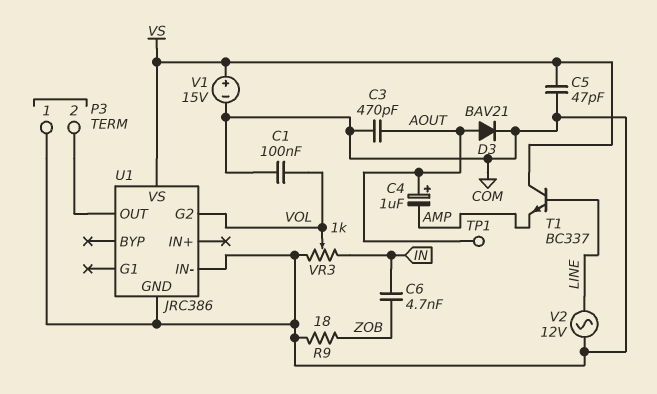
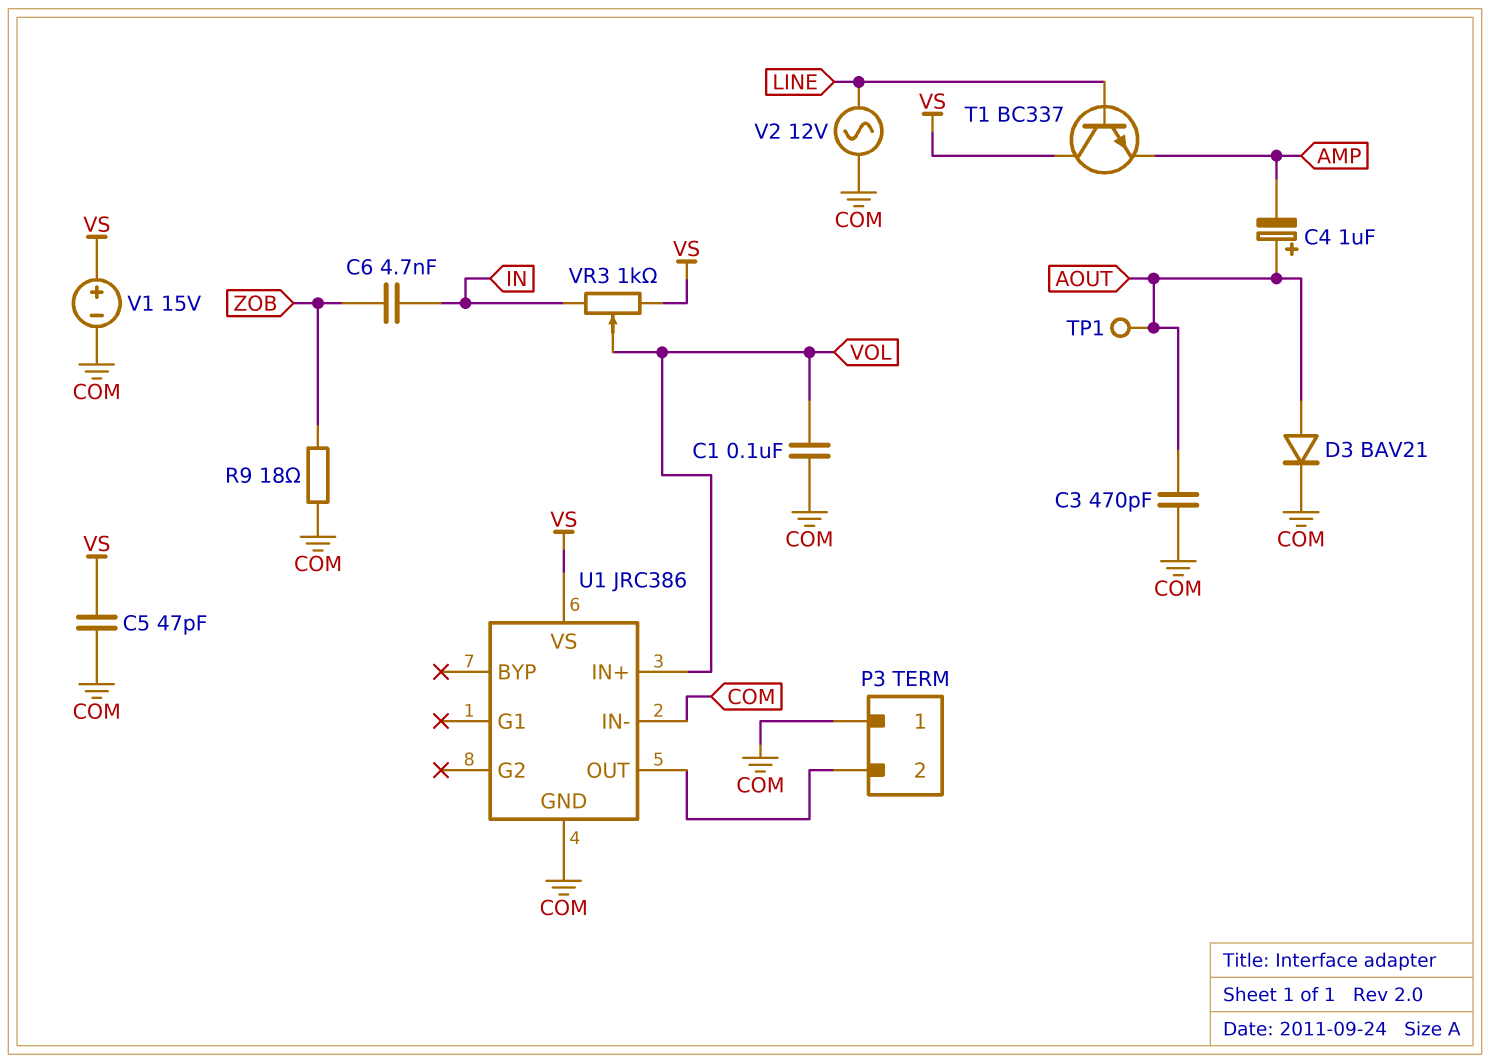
U1 pin G2: VOL -> none
U1 pin IN+: none -> VOL
VR3: 1k (COM, IN, wiper VOL) -> 1k (IN, VS, wiper VOL)

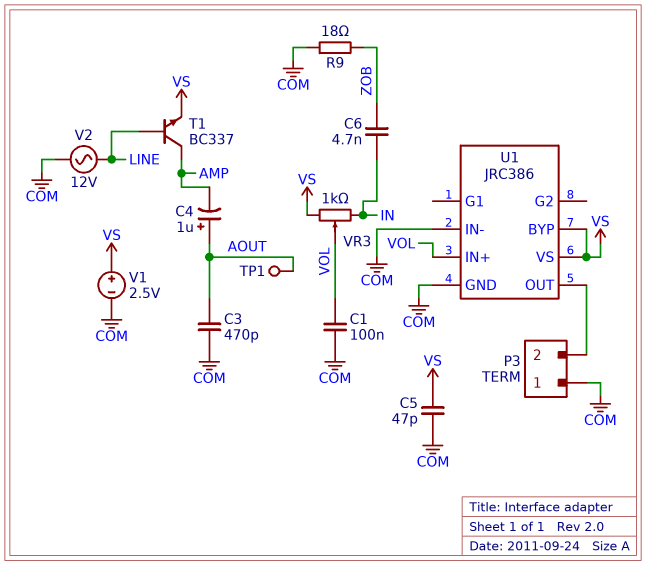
D3: diode BAV21 (A AOUT, K COM) -> none
T1: NPN BC337 (B LINE, C VS, E AMP) -> NPN BC337 (B LINE, C AMP, E VS)
U1 pin BYP: none -> VS
V1: 15V (plus VS, minus COM) -> 2.5V (plus VS, minus COM)

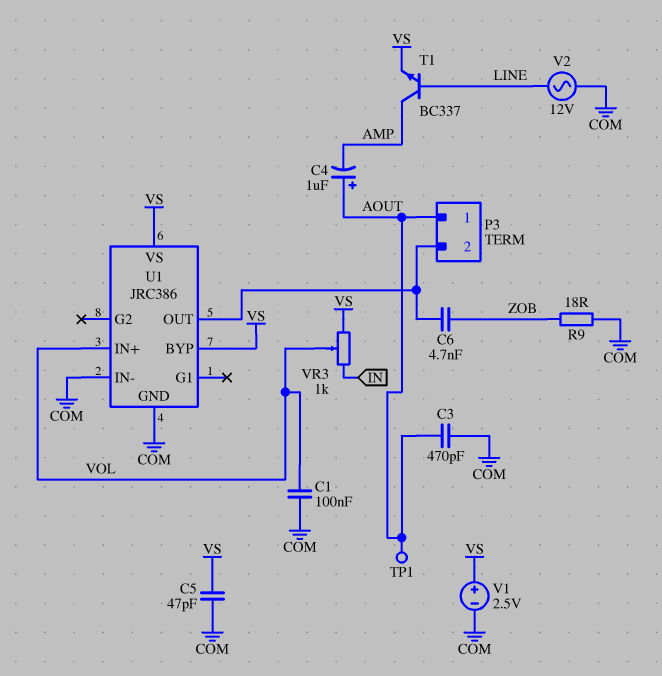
C6: 4.7nF (IN, ZOB) -> 4.7nF (P3/2, ZOB)
P3 pin 1: COM -> AOUT

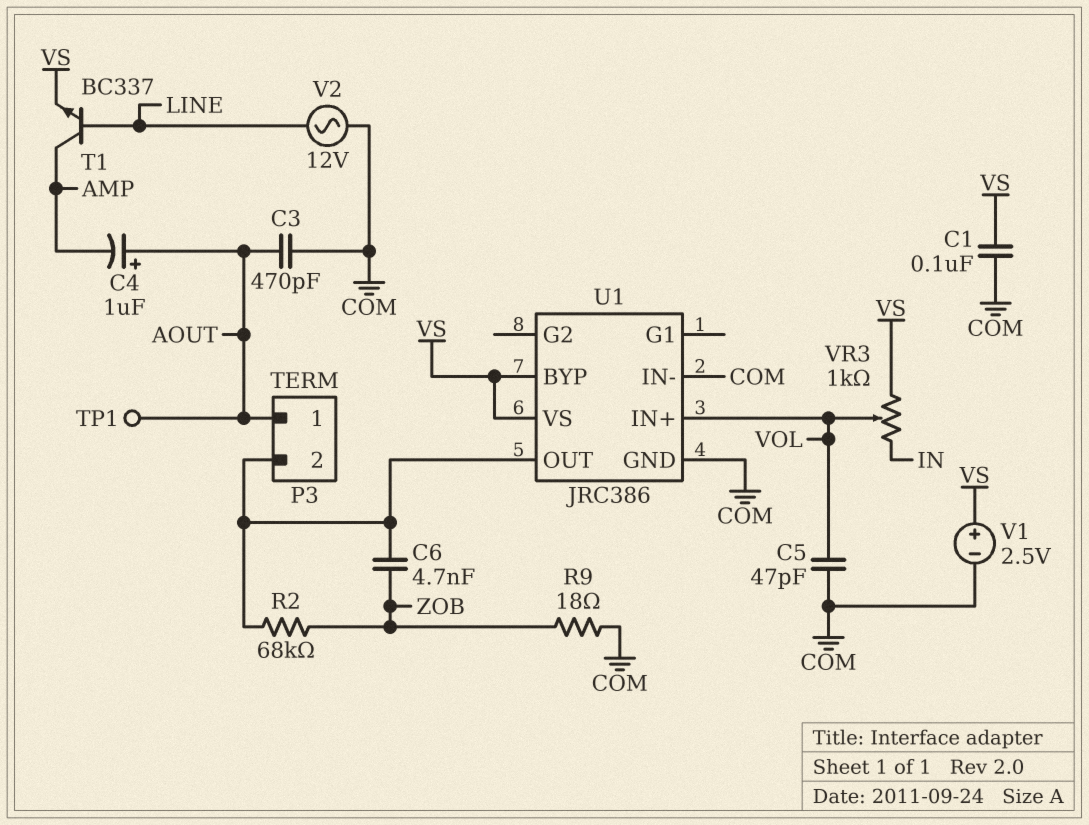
C1: 100nF (COM, VOL) -> 100nF (COM, VS)
C5: 47pF (COM, VS) -> 47pF (COM, VOL)
R2: none -> 68k (P3/2, ZOB)

